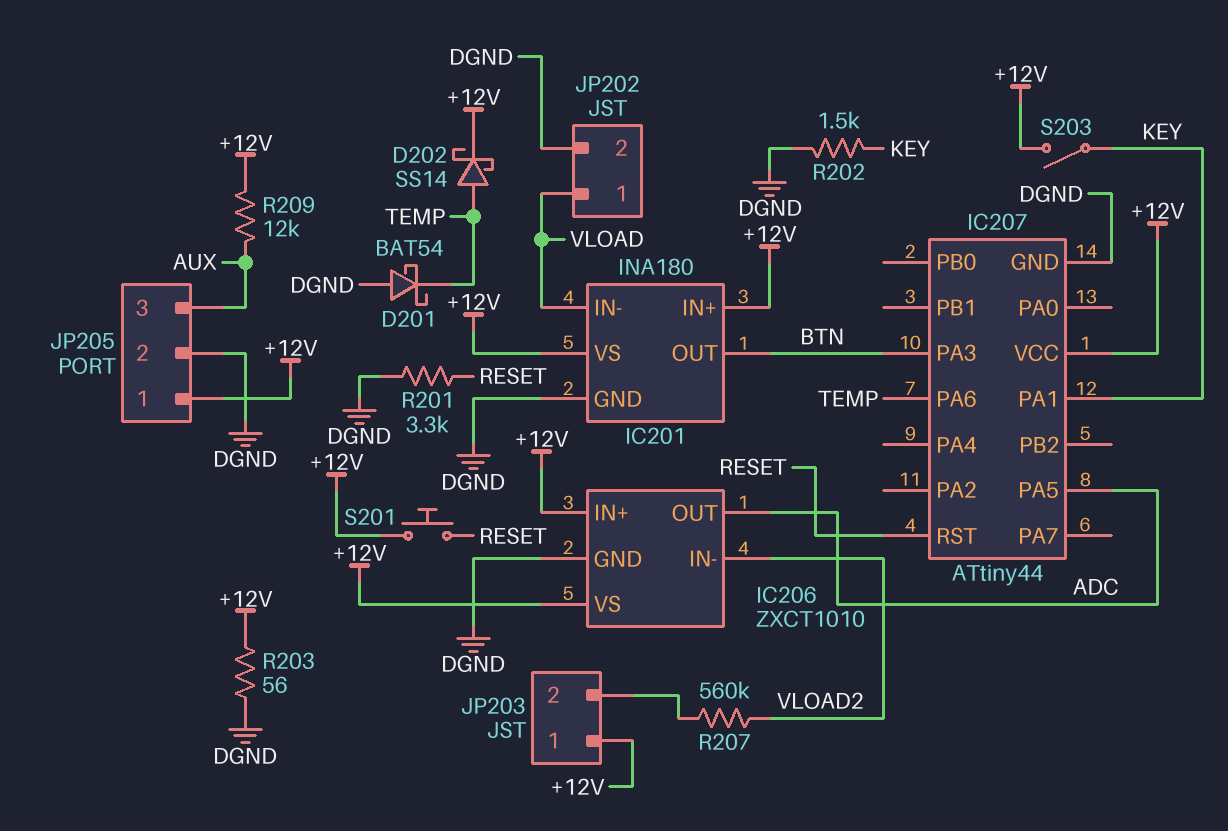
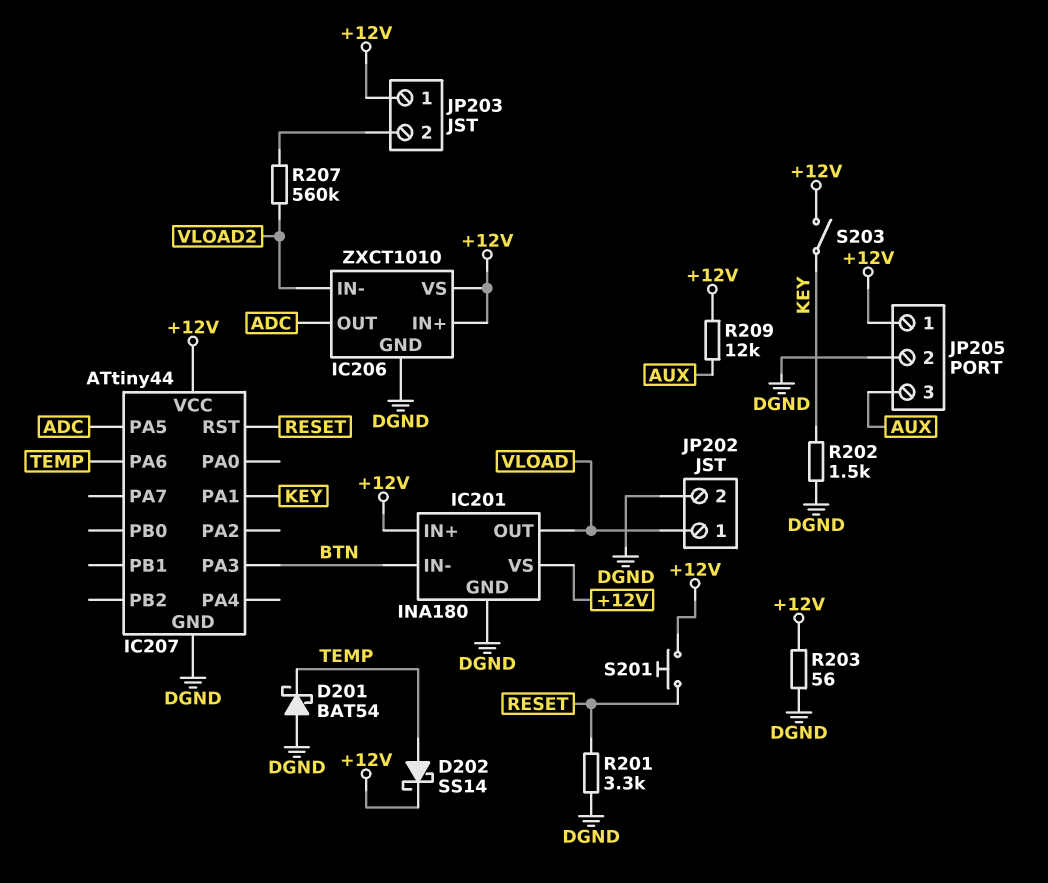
IC201 pin IN-: VLOAD -> BTN
IC201 pin OUT: BTN -> VLOAD

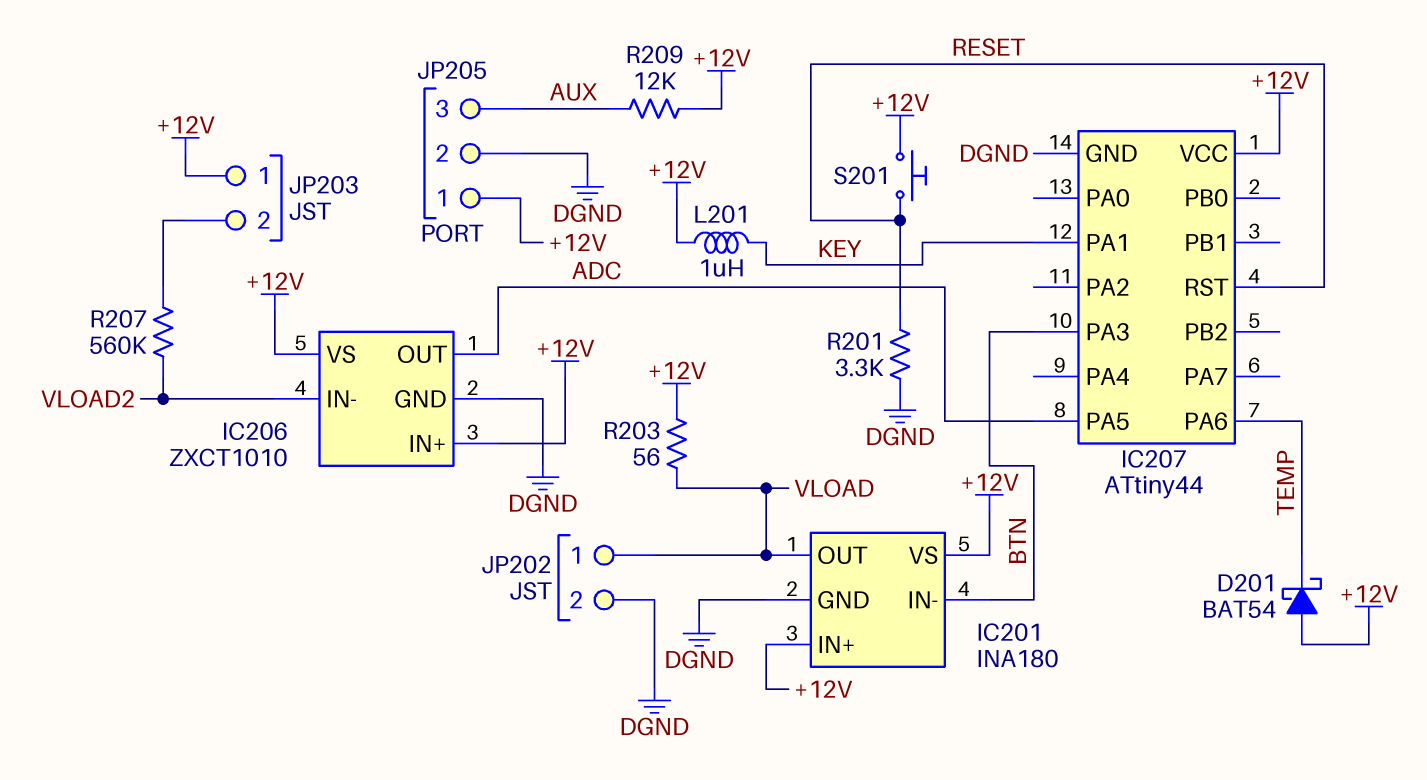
D201: schottky BAT54 (A DGND, K TEMP) -> schottky BAT54 (A +12V, K TEMP)
D202: schottky SS14 (A TEMP, K +12V) -> none
L201: none -> 1uH (+12V, KEY)
R202: 1.5k (DGND, KEY) -> none
R203: 56 (+12V, DGND) -> 56 (+12V, VLOAD)
S203: switch (+12V, KEY) -> none

